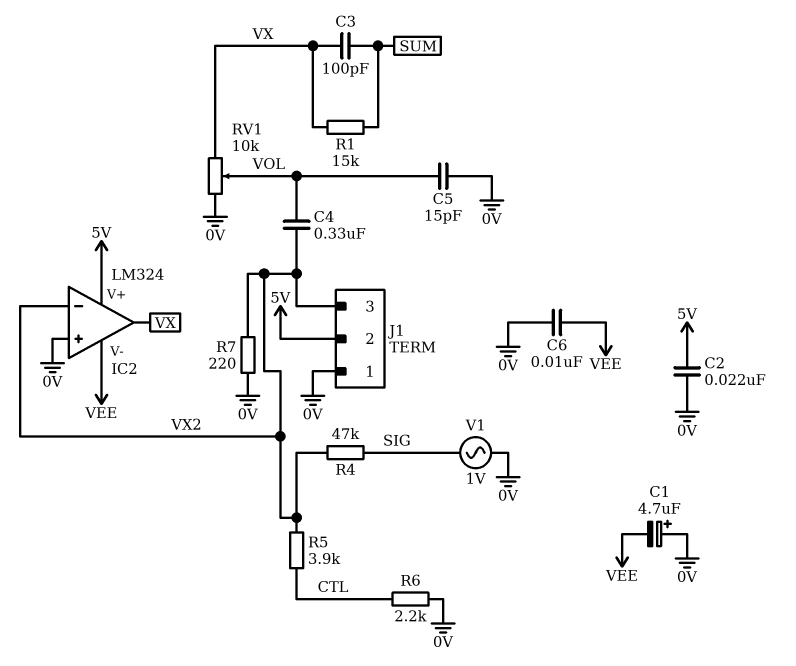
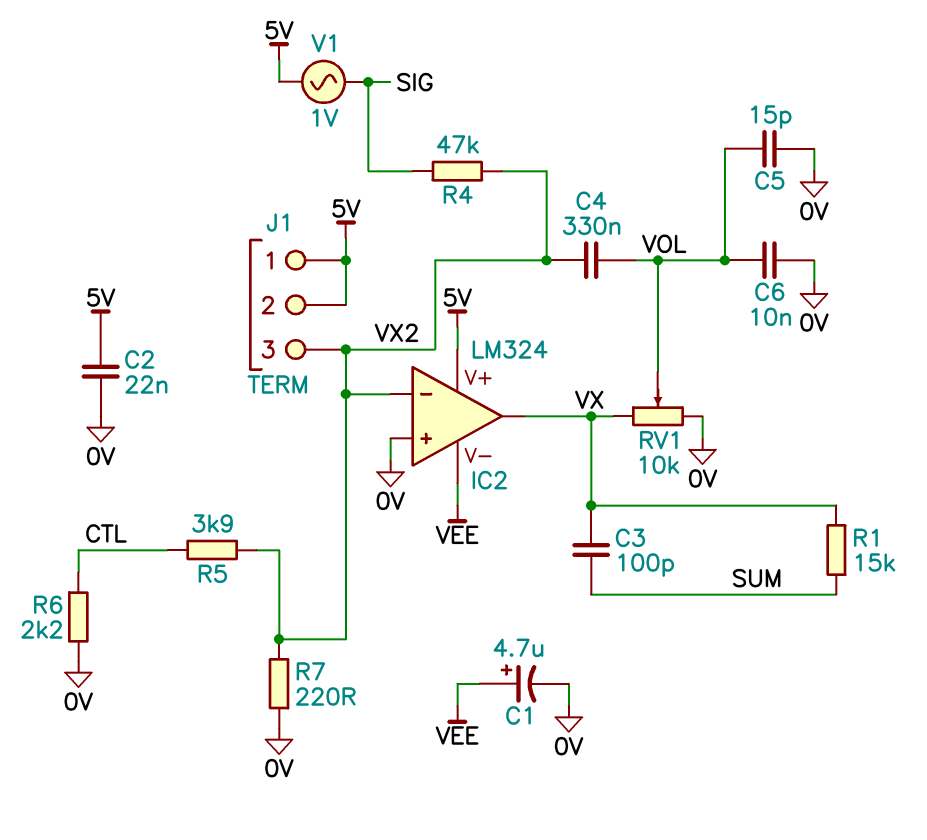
C1: 4.7uF (plus 0V, minus VEE) -> 4.7uF (plus VEE, minus 0V)
C6: 10nF (0V, VEE) -> 10nF (0V, VOL)
J1 pin 1: 0V -> 5V
V1: AC 1V (0V, SIG) -> AC 1V (5V, SIG)

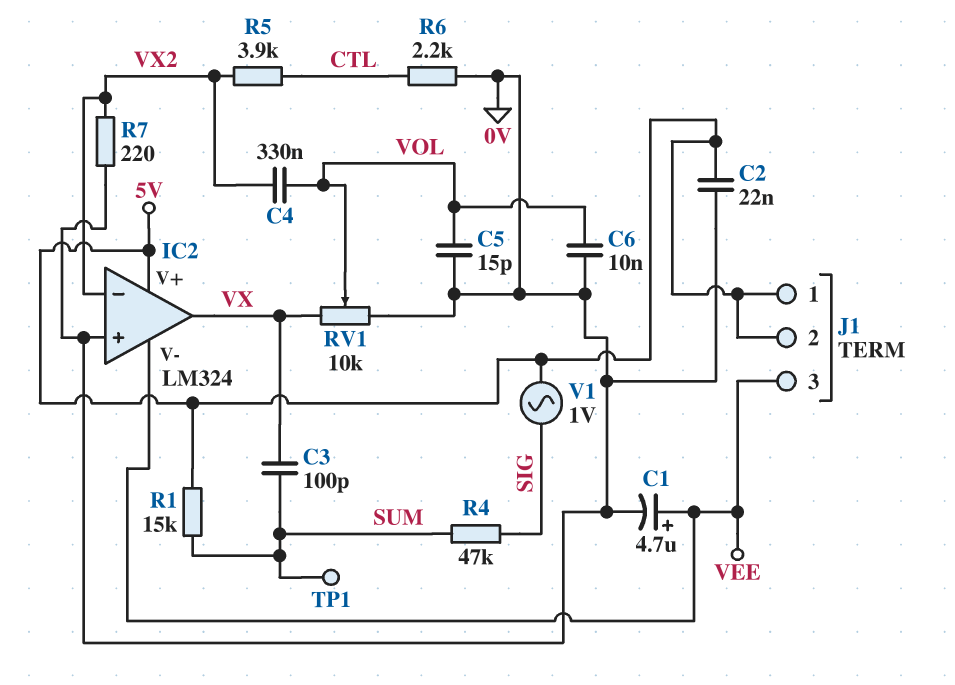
J1 pin 3: VX2 -> VEE
R1: 15k (SUM, VX) -> 15k (5V, SUM)
R4: 47k (SIG, VX2) -> 47k (SIG, SUM)
TP1: none -> test point (SUM)

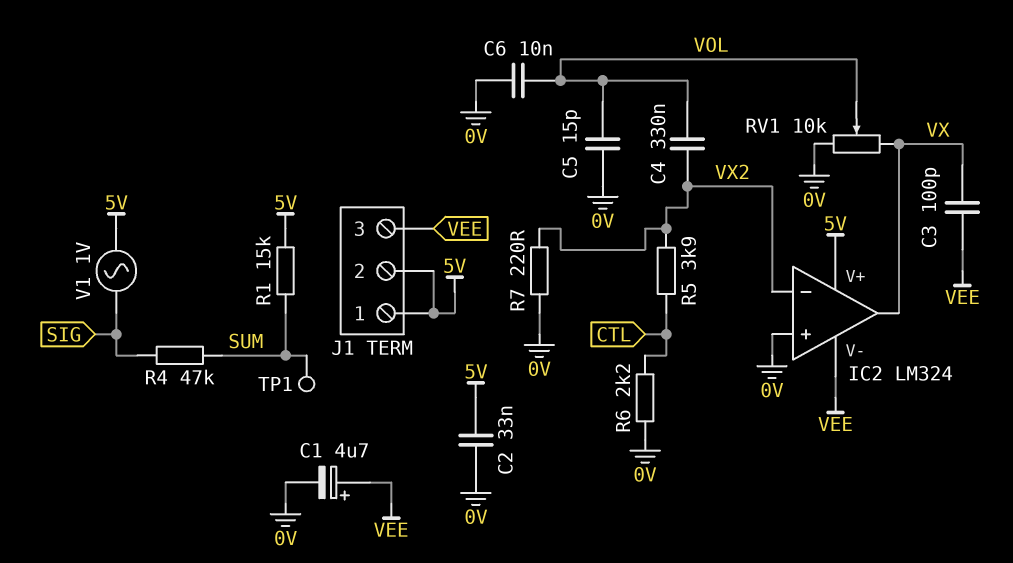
C2: 22nF (0V, 5V) -> 33nF (0V, 5V)
C3: 100pF (SUM, VX) -> 100pF (VEE, VX)

